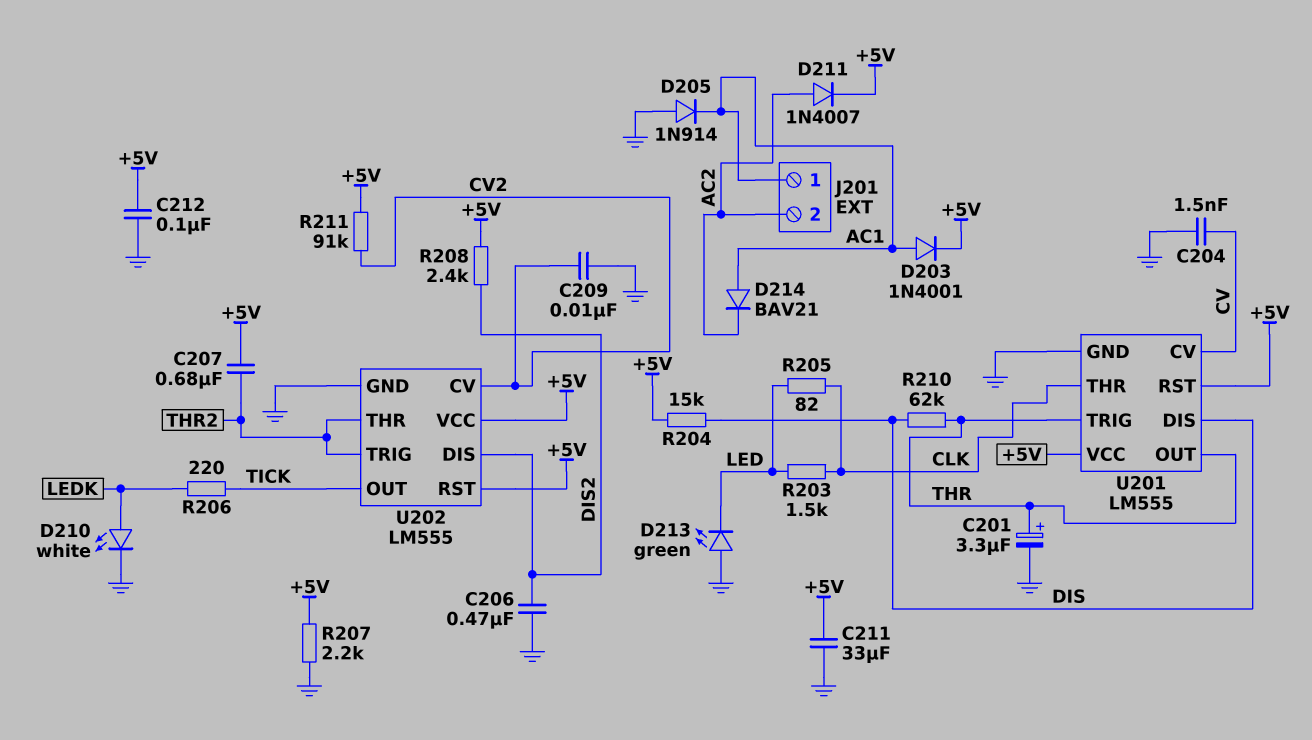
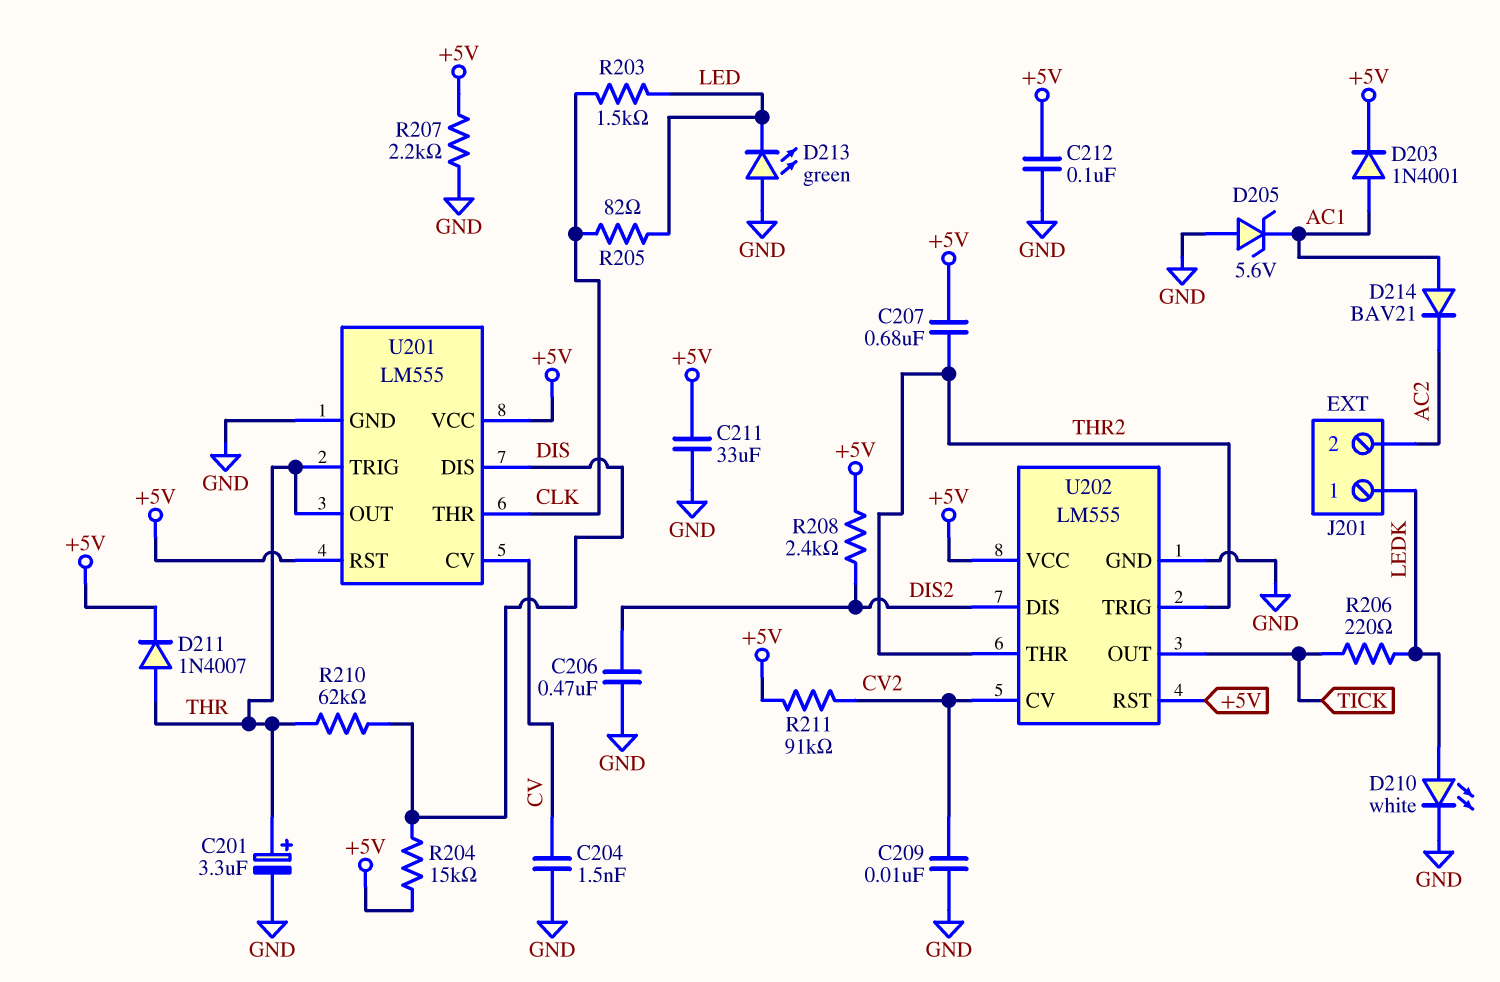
D205: diode 1N914 (A GND, K AC1) -> zener 5.6V (A GND, K AC1)
D211: diode 1N4007 (A AC2, K +5V) -> diode 1N4007 (A THR, K +5V)
J201 pin 1: AC1 -> LEDK

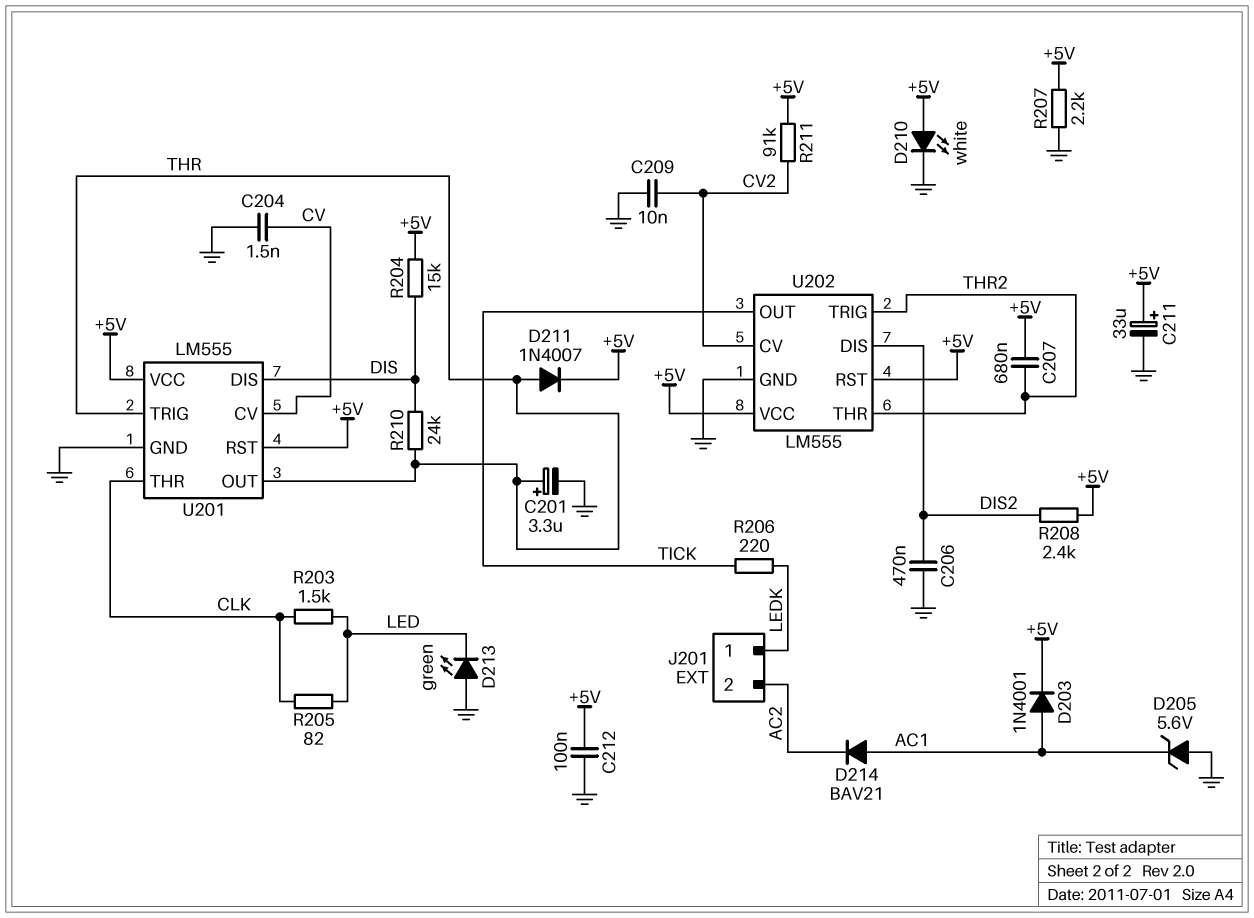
C211: 33uF (+5V, GND) -> 33uF (plus +5V, minus GND)
D210: LED white (A LEDK, K GND) -> LED white (A +5V, K GND)
R210: 62k (DIS, THR) -> 24k (DIS, THR)

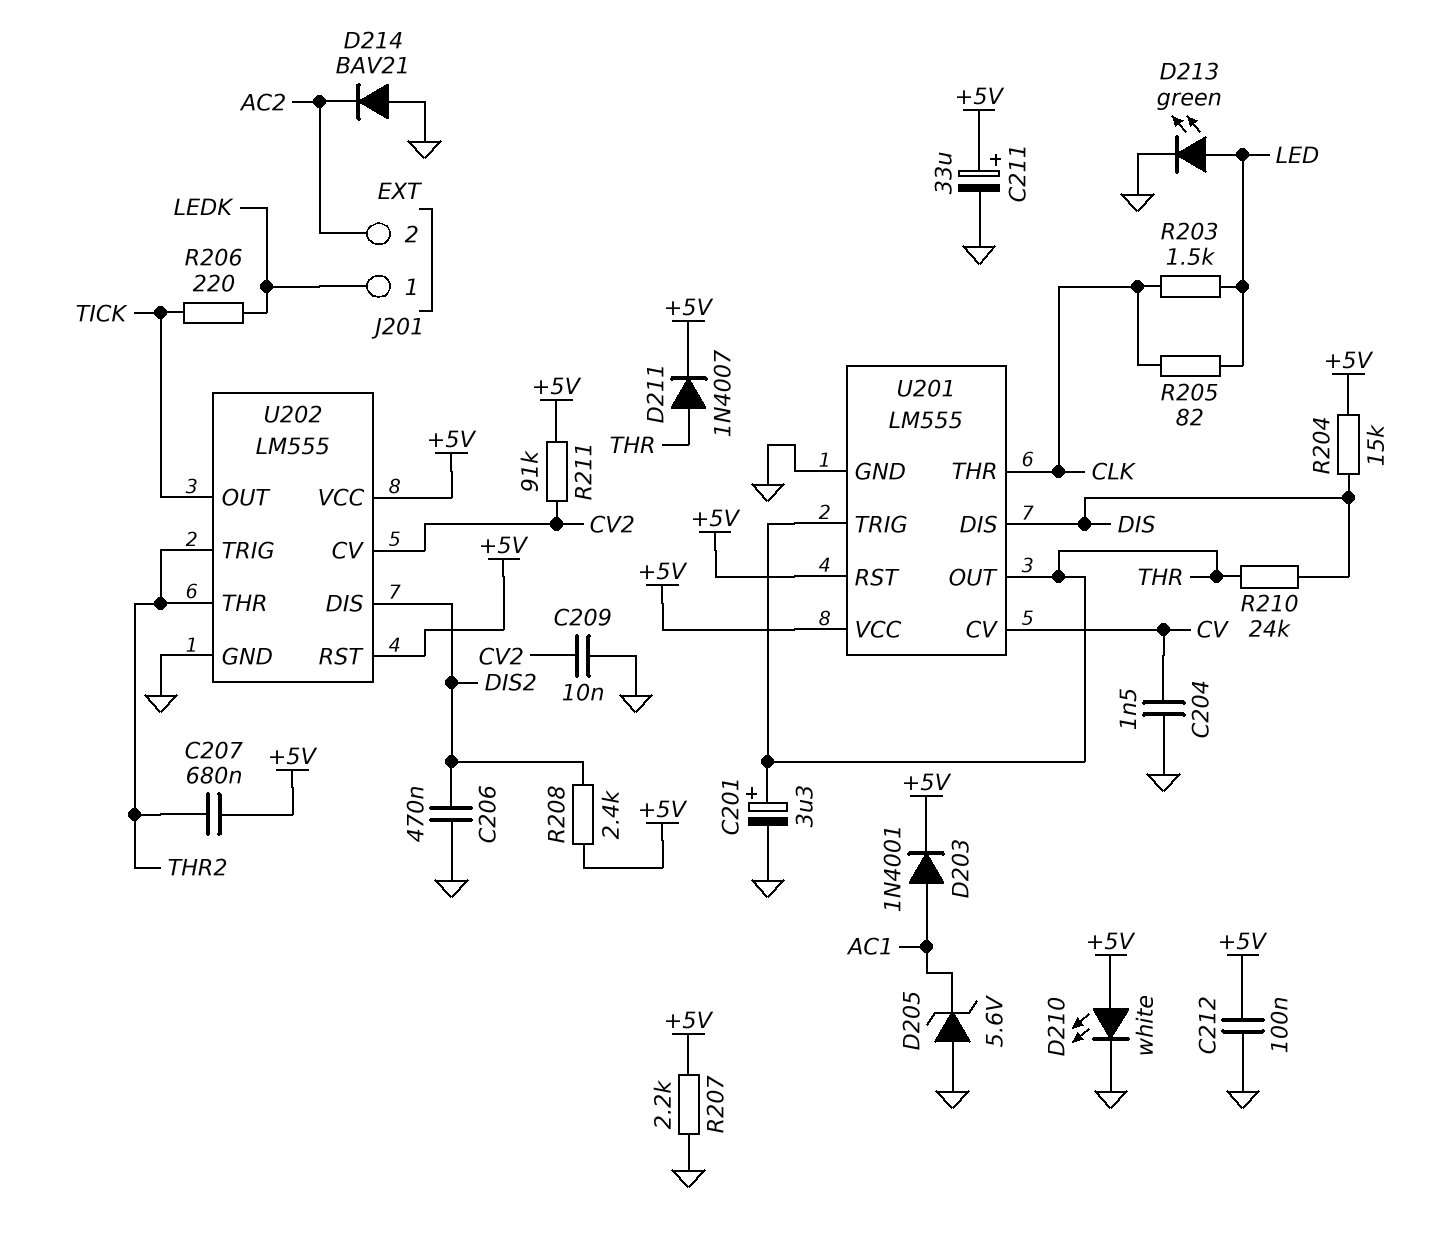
D213: LED green (A GND, K LED) -> LED green (A LED, K GND)
D214: diode BAV21 (A AC1, K AC2) -> diode BAV21 (A GND, K AC2)

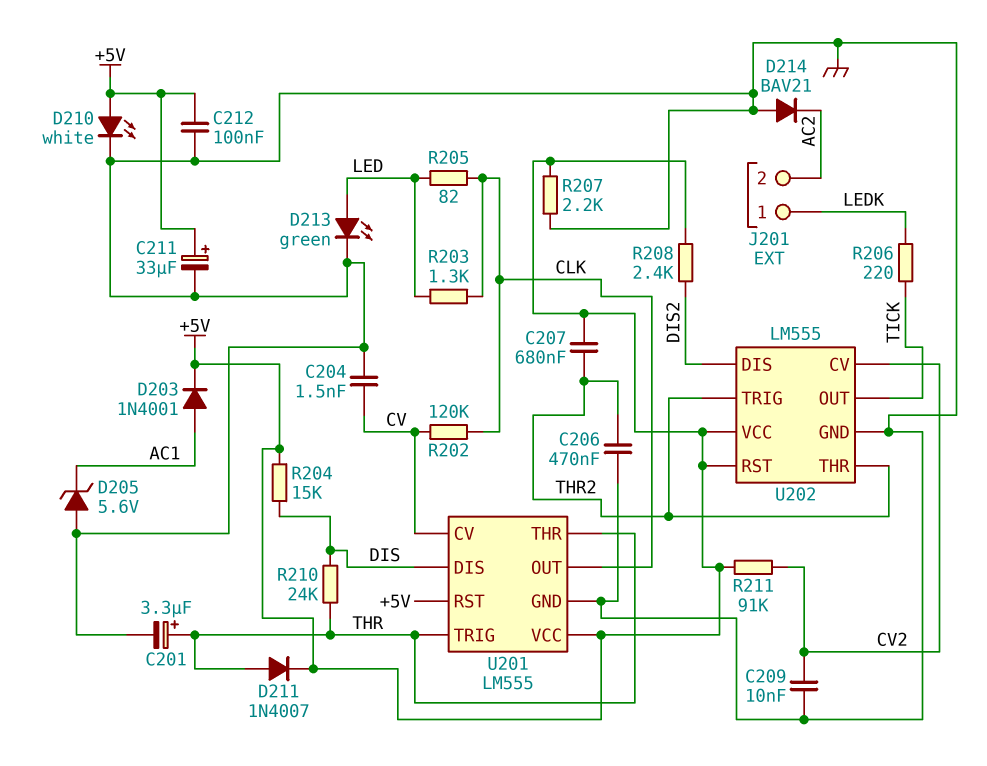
C206: 470nF (DIS2, GND) -> 470nF (GND, THR2)
R202: none -> 120k (CLK, CV)
R203: 1.5k (CLK, LED) -> 1.3k (CLK, LED)
U201 pin OUT: THR -> CLK
U201 pin THR: CLK -> THR

